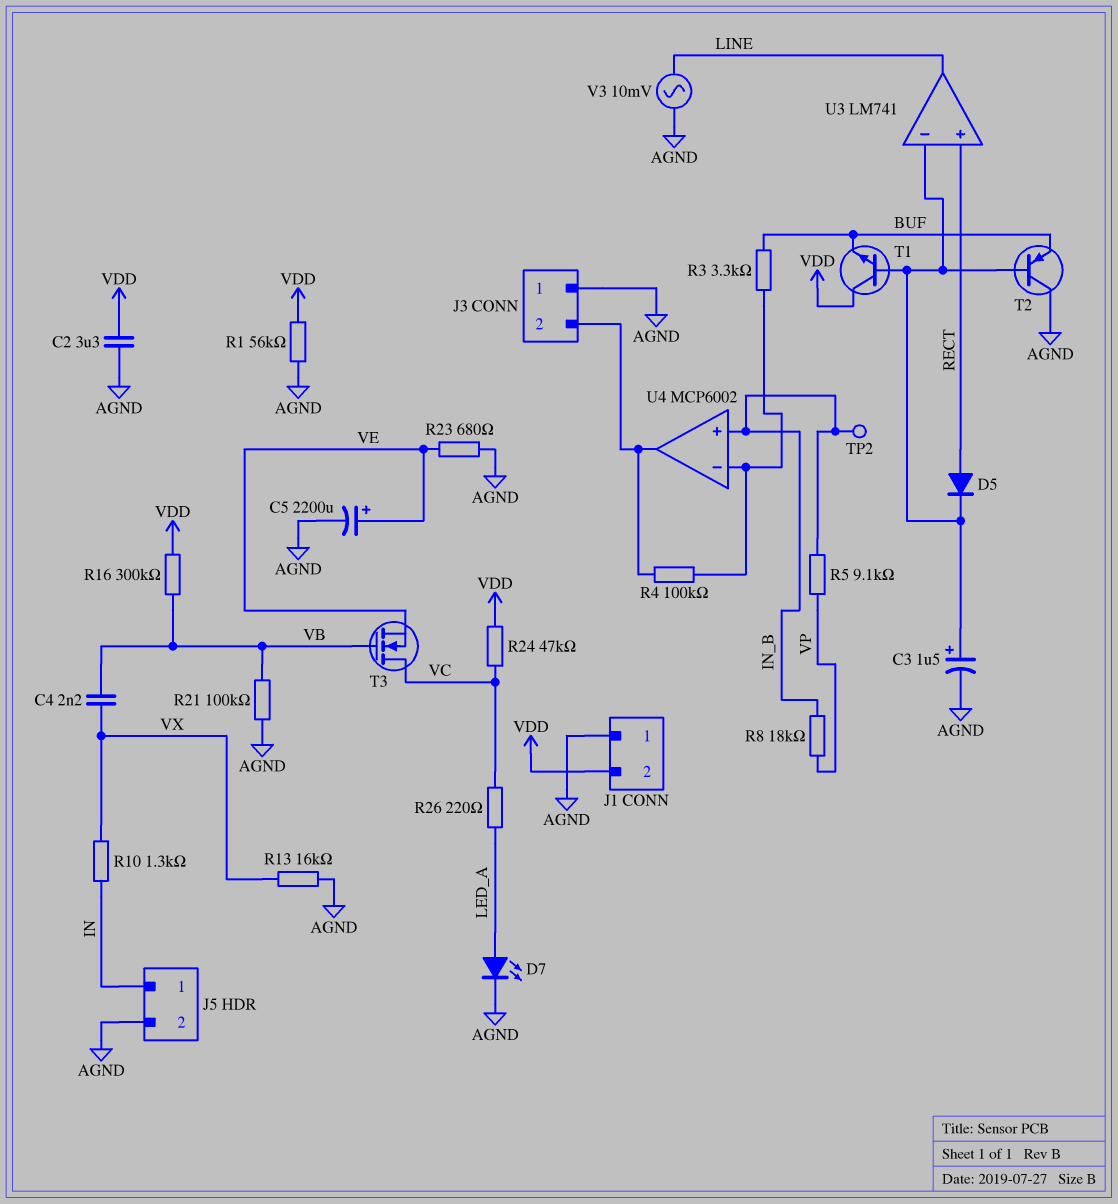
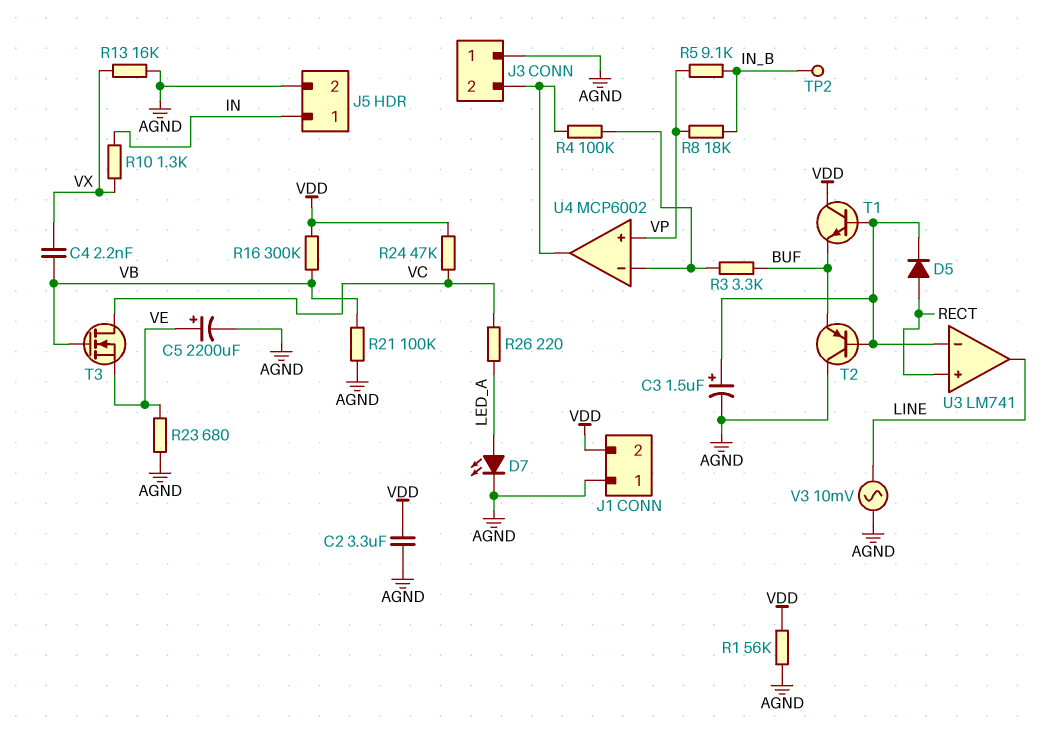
U4 pin in+: IN_B -> VP

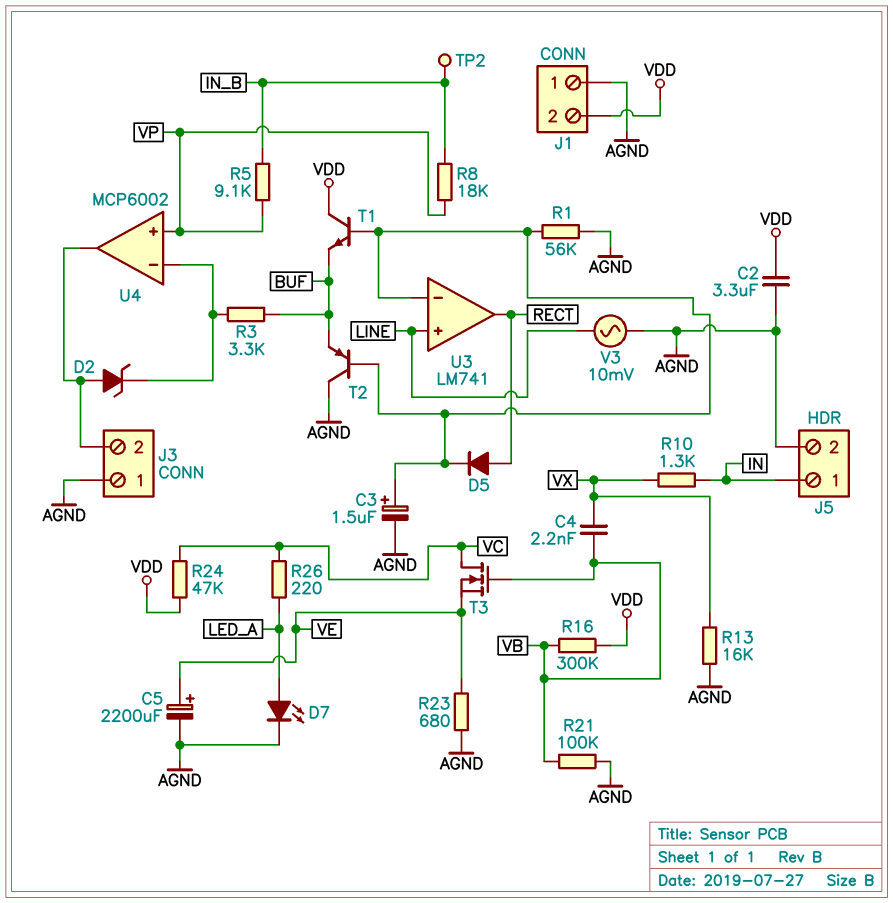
D2: none -> zener (A J3/2, K U4/in-)
R1: 56k (AGND, VDD) -> 56k (AGND, U3/in-)
R4: 100k (J3/2, U4/in-) -> none
U3 pin in+: RECT -> LINE
U3 pin out: LINE -> RECT

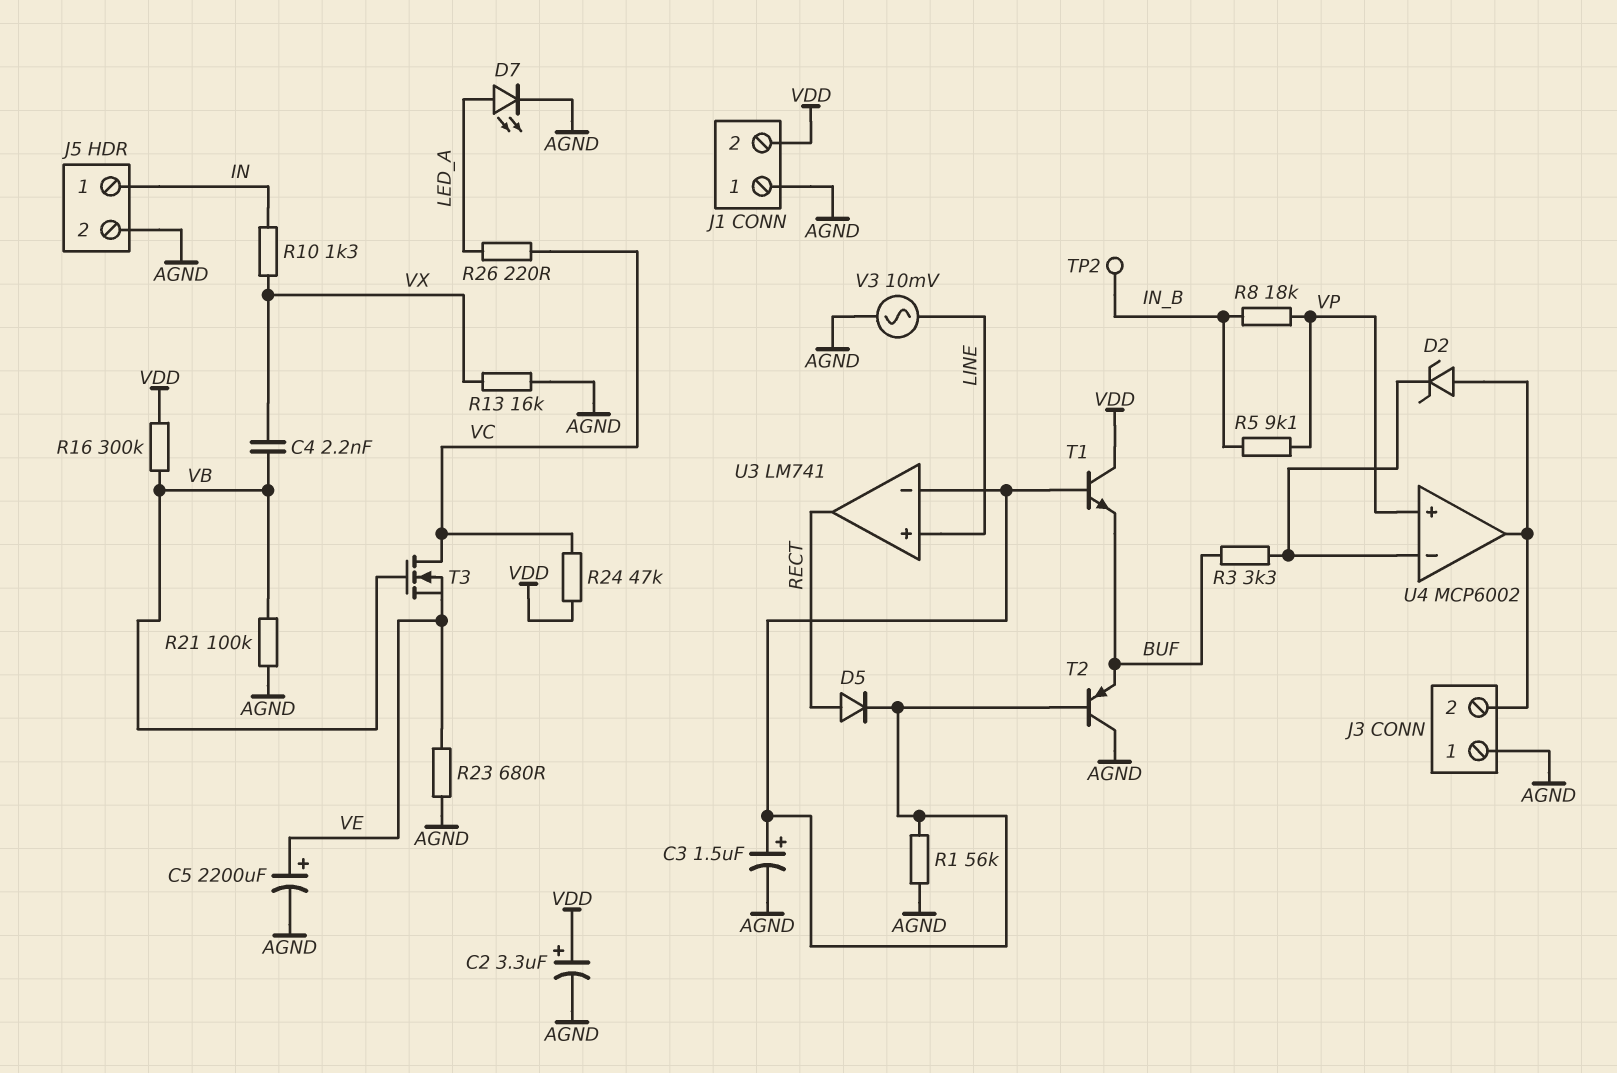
C2: 3.3uF (AGND, VDD) -> 3.3uF (plus VDD, minus AGND)

